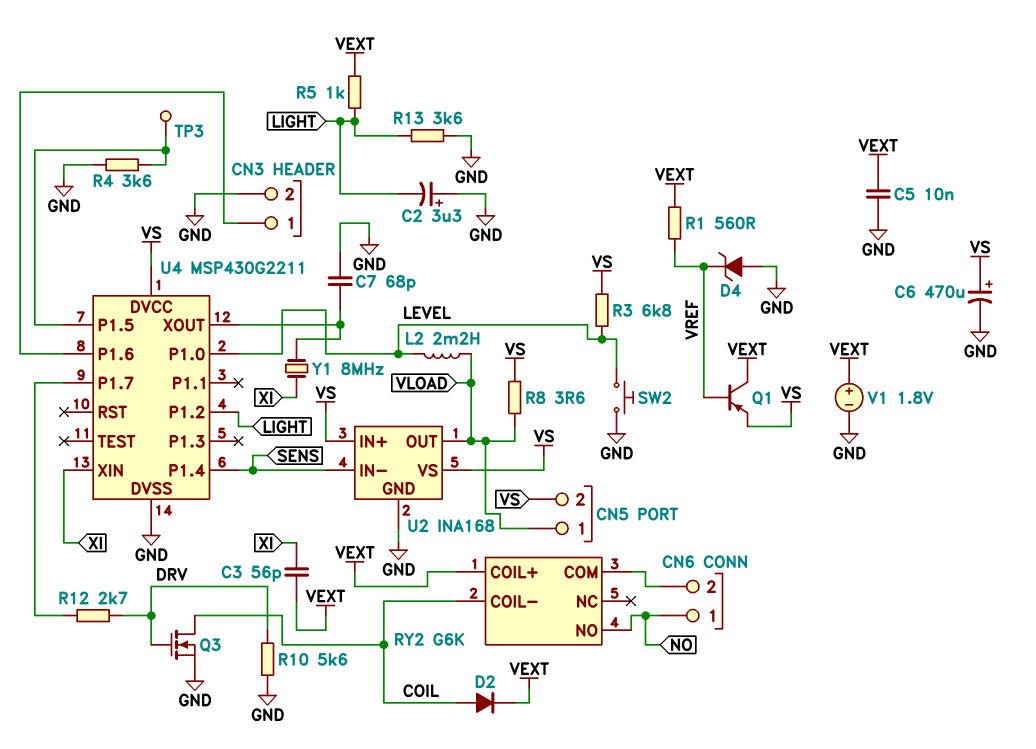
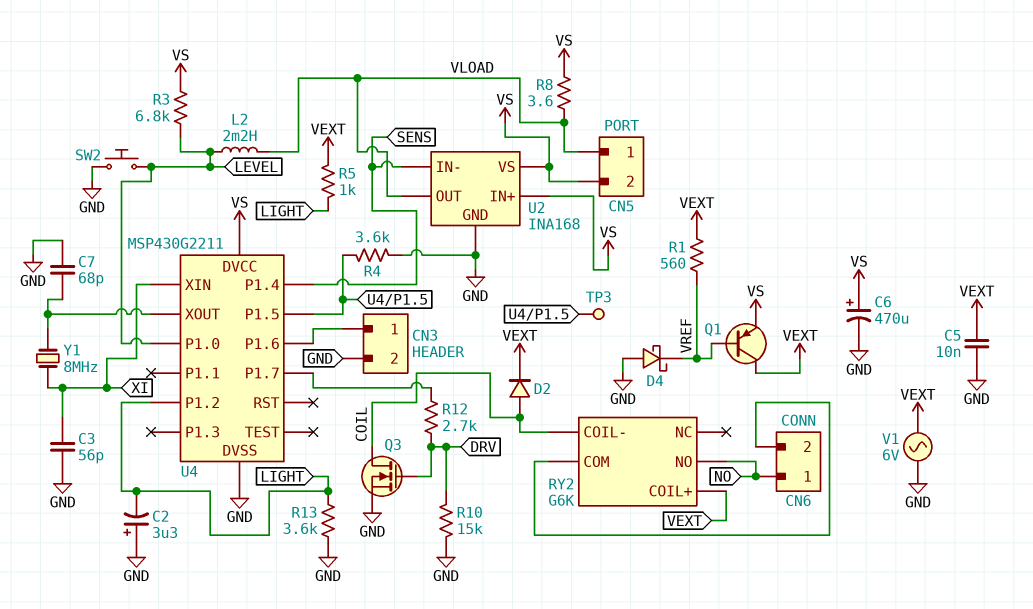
C3: 56pF (VEXT, XI) -> 56pF (GND, XI)
D4: zener (A GND, K VREF) -> schottky (A GND, K VREF)
R10: 5.6k (DRV, GND) -> 15k (DRV, GND)
V1: 1.8V (plus VEXT, minus GND) -> AC 6V (GND, VEXT)

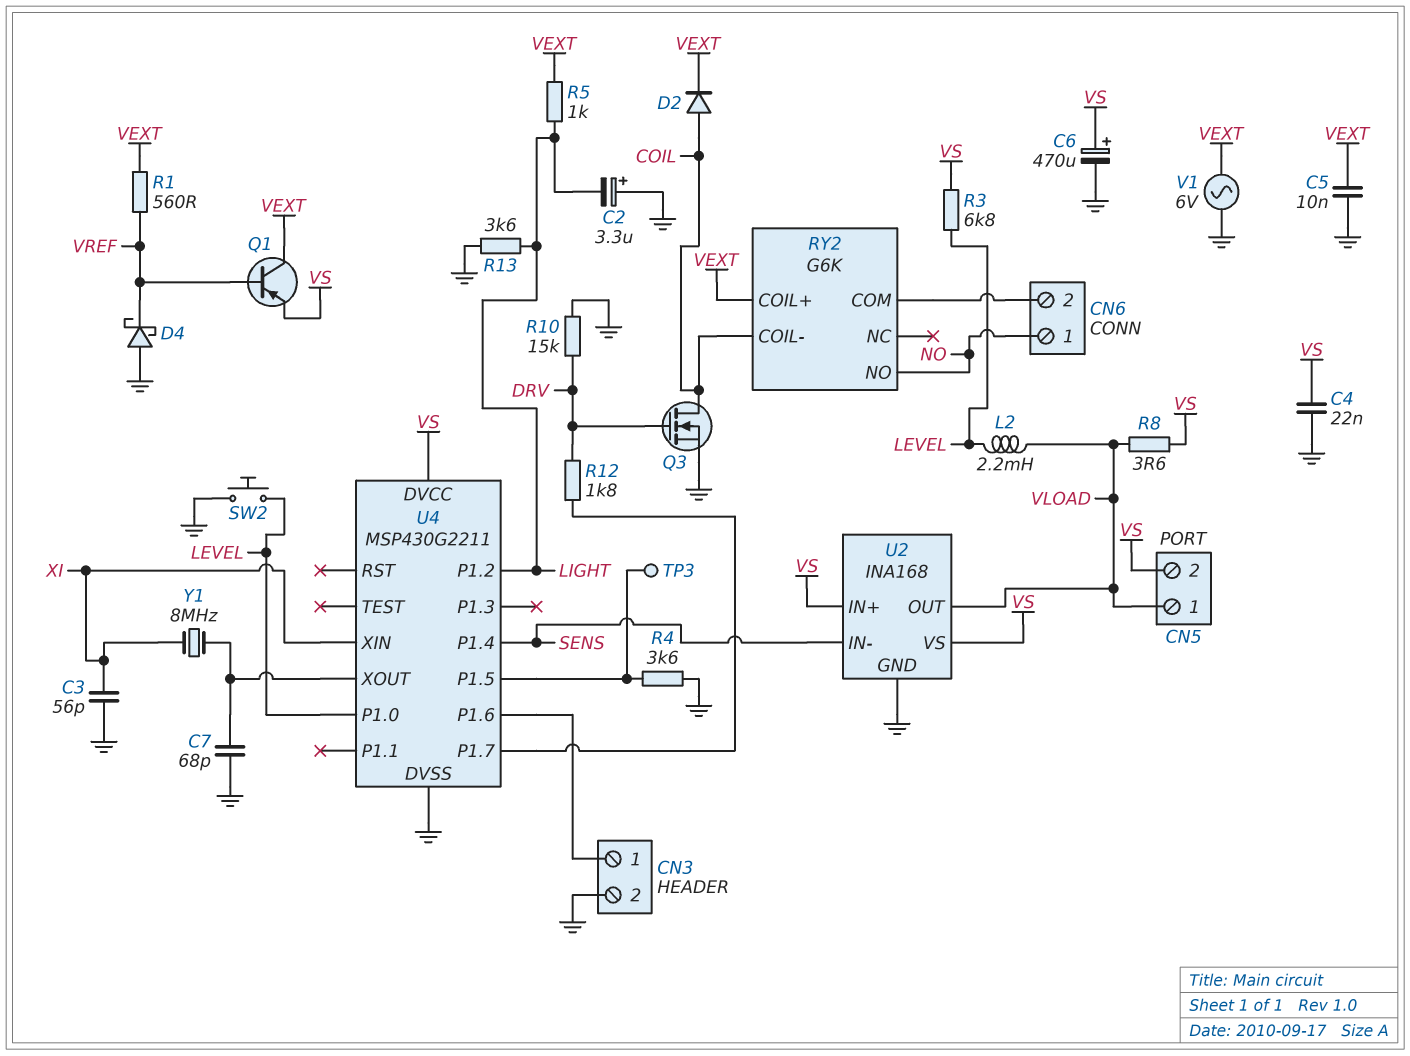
C4: none -> 22nF (GND, VS)
R12: 2.7k (DRV, U4/P1.7) -> 1.8k (DRV, U4/P1.7)

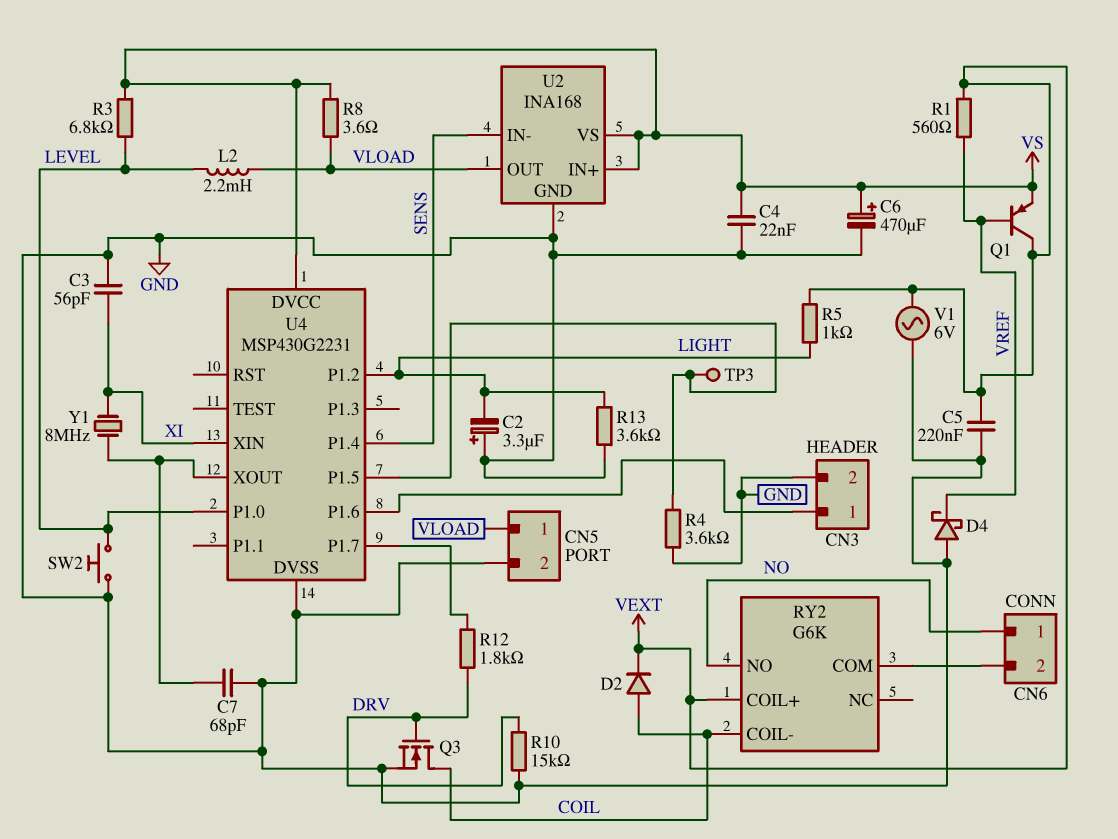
C5: 10nF (GND, VEXT) -> 220nF (GND, VEXT)
CN5 pin 2: VS -> GND
U4: MSP430G2211 -> MSP430G2231

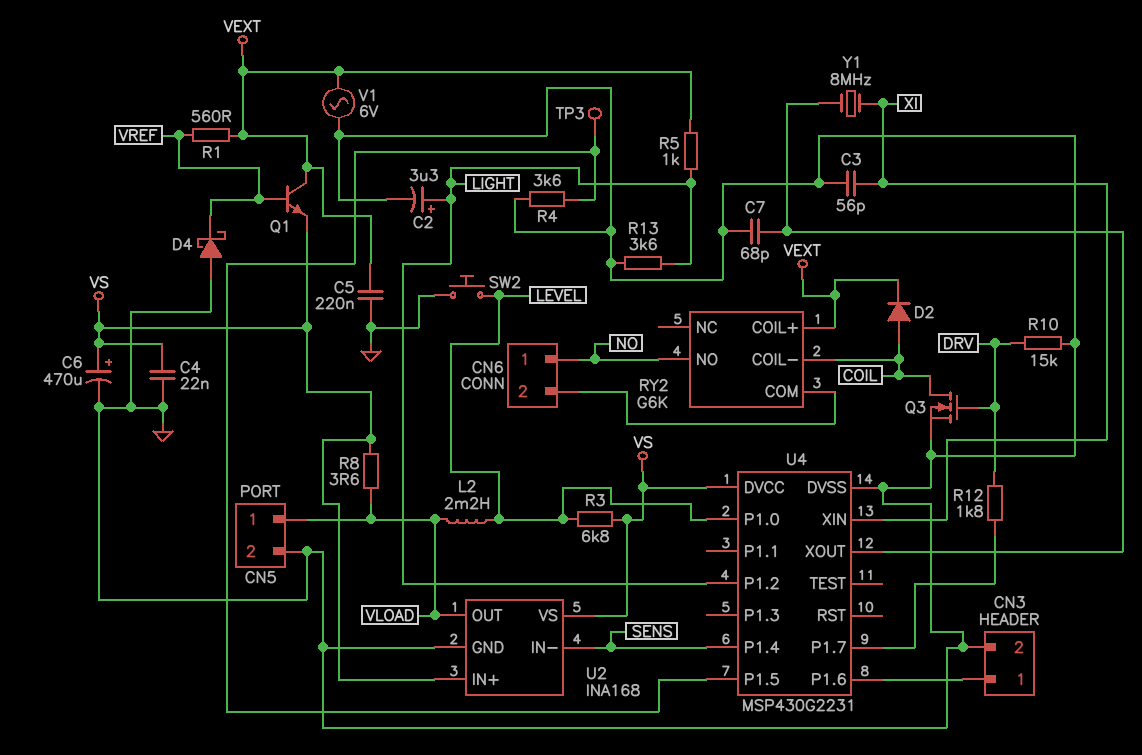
C2: 3.3uF (plus GND, minus LIGHT) -> 3.3uF (plus LIGHT, minus GND)
Q1: PNP (B VREF, C VEXT, E VS) -> NPN (B VREF, C VEXT, E VS)

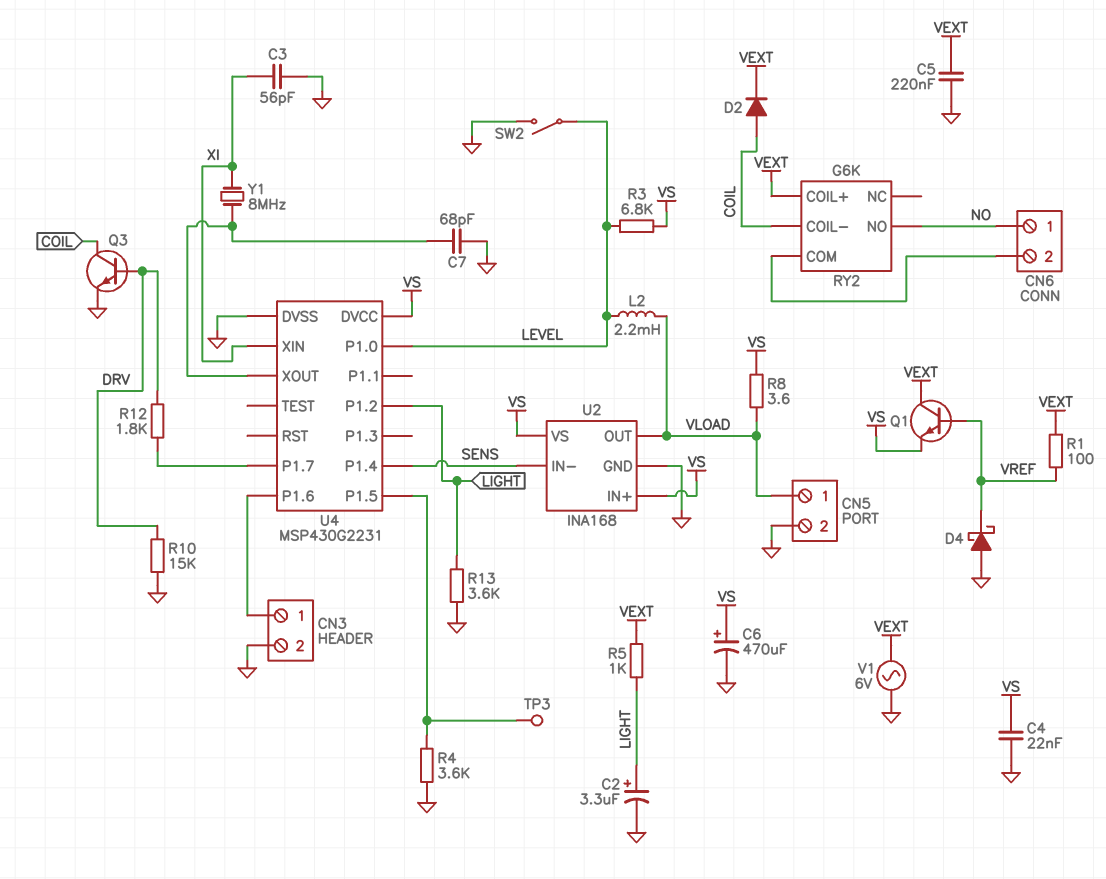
Q3: NMOS (G DRV, D COIL, S GND) -> NPN (B DRV, C COIL, E GND)
R1: 560 (VEXT, VREF) -> 100 (VEXT, VREF)
SW2: button (GND, LEVEL) -> switch (GND, LEVEL)

